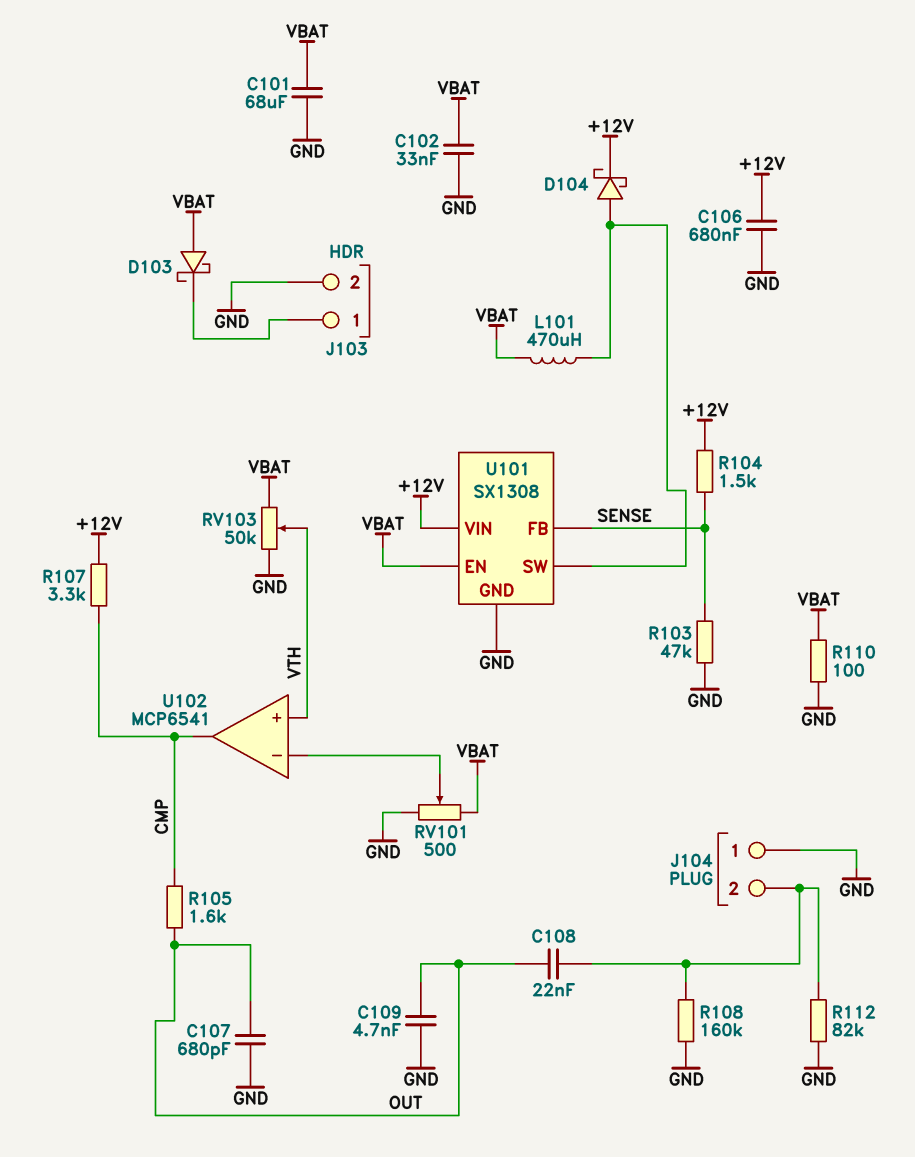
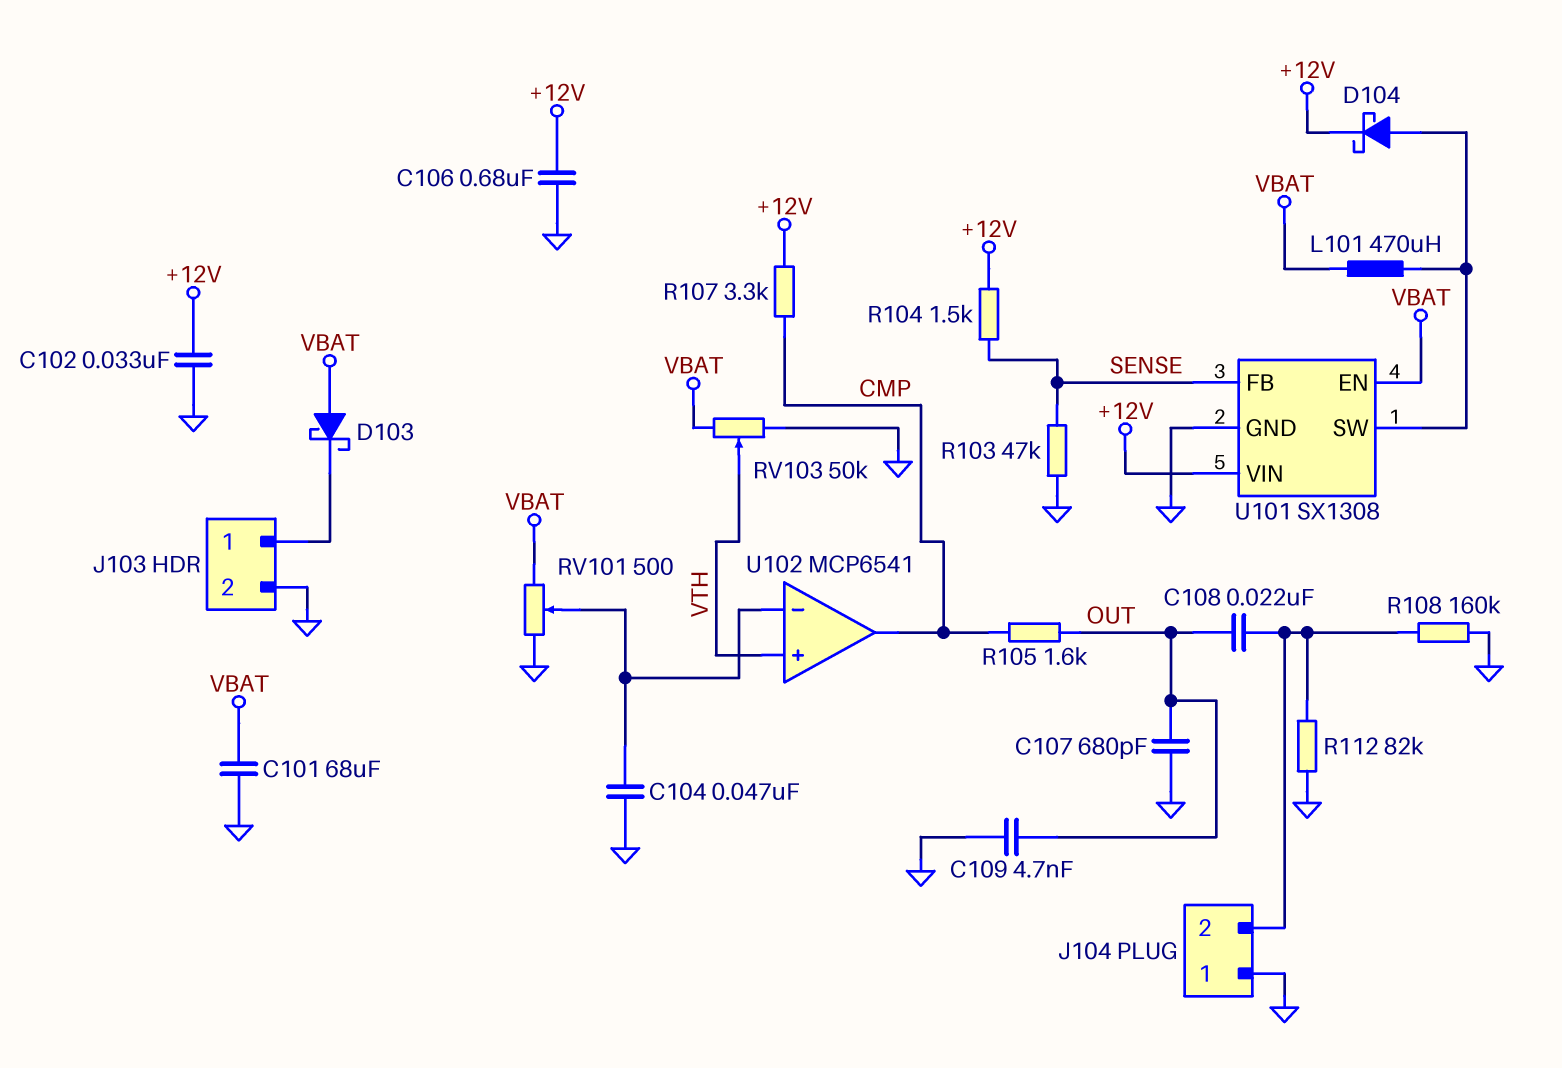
C102: 33nF (GND, VBAT) -> 33nF (+12V, GND)
C104: none -> 47nF (GND, U102/in-)
R110: 100 (GND, VBAT) -> none

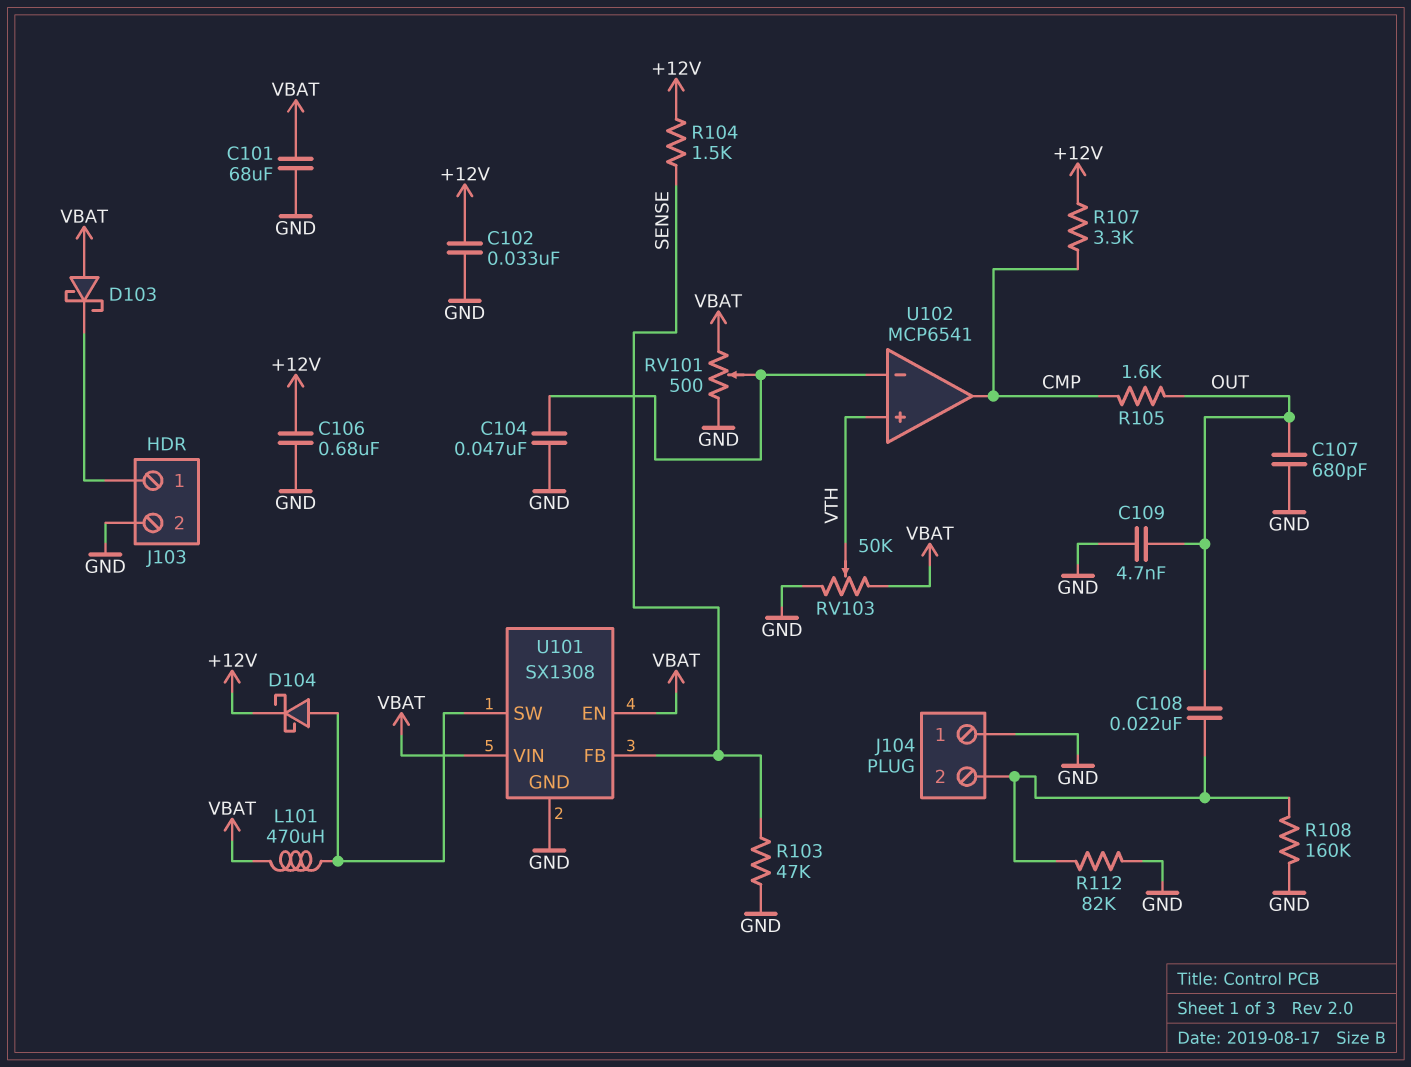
U101 pin VIN: +12V -> VBAT

